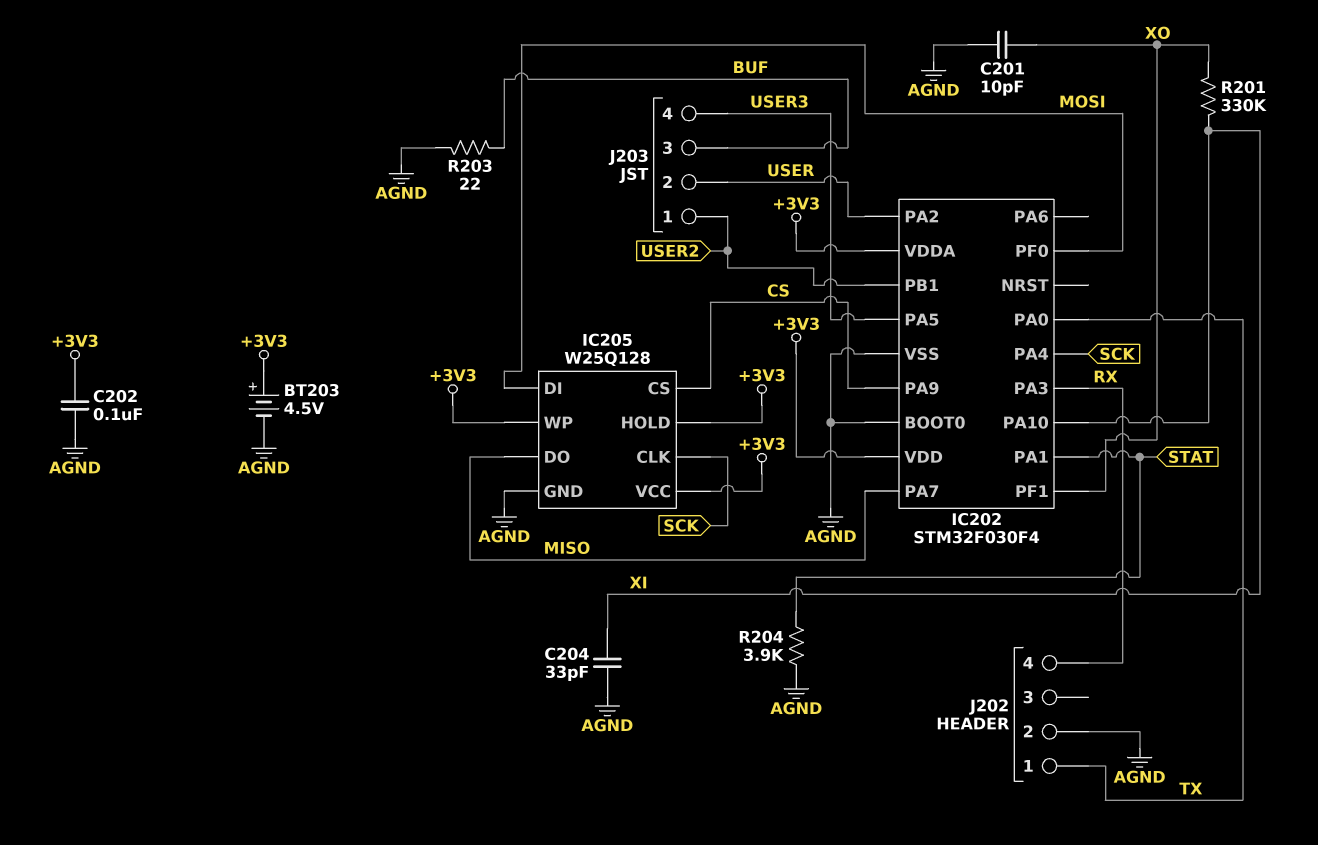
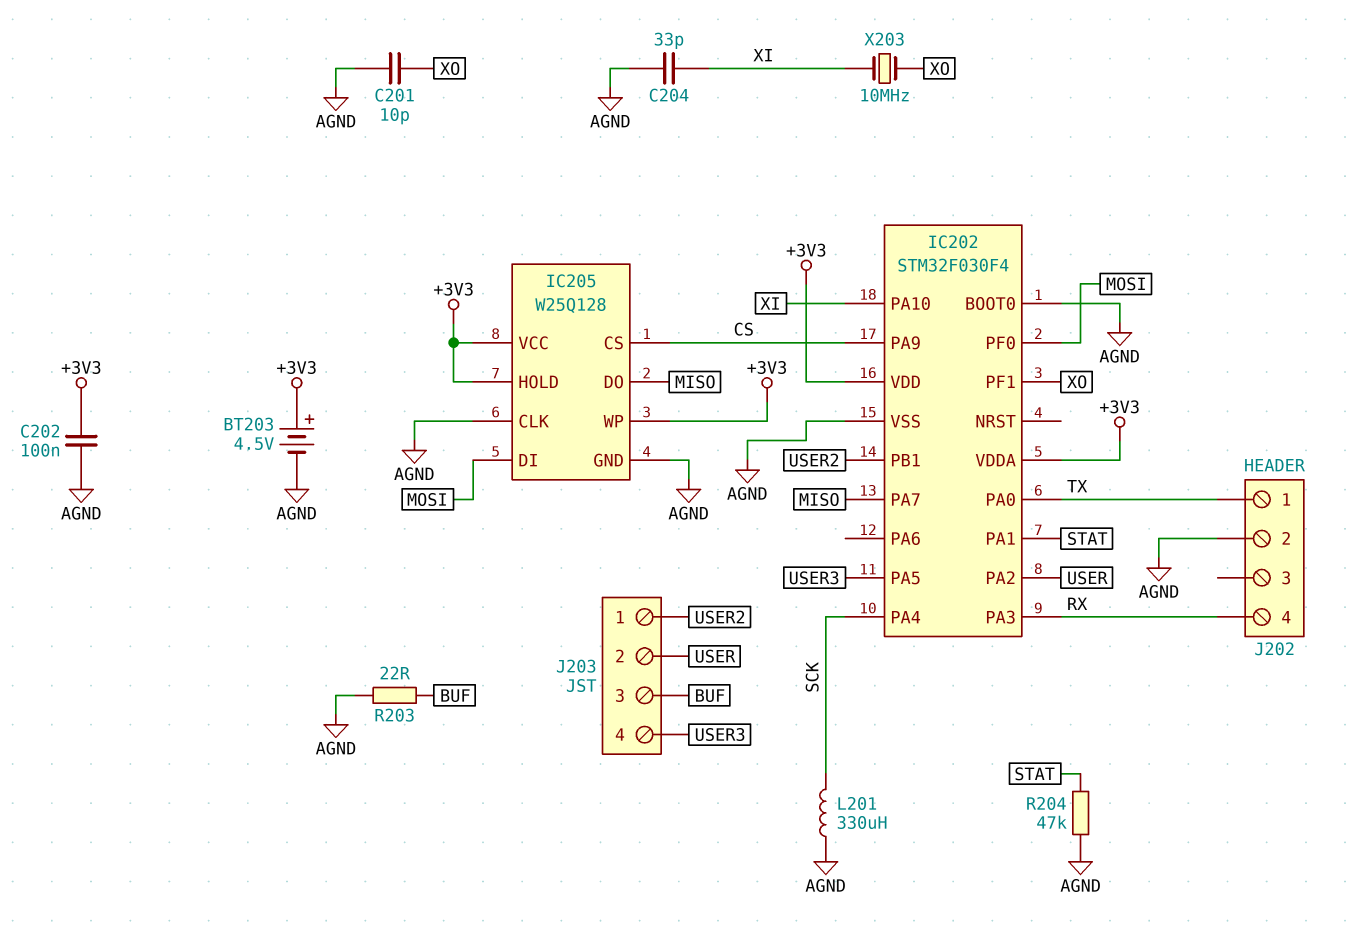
IC205 pin CLK: SCK -> AGND
L201: none -> 330uH (AGND, SCK)
R201: 330k (XI, XO) -> none
R204: 3.9k (AGND, STAT) -> 47k (AGND, STAT)
X203: none -> 10MHz (XI, XO)

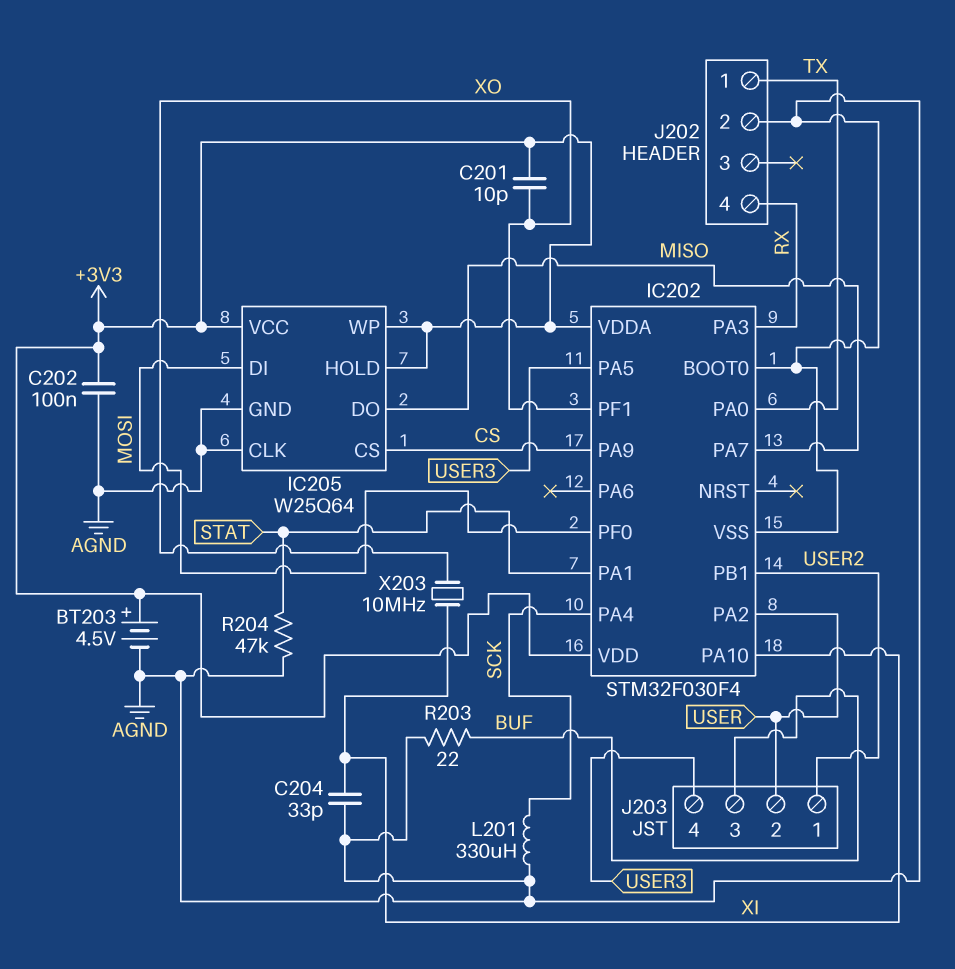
C201: 10pF (AGND, XO) -> 10pF (+3V3, XO)
IC205: W25Q128 -> W25Q64

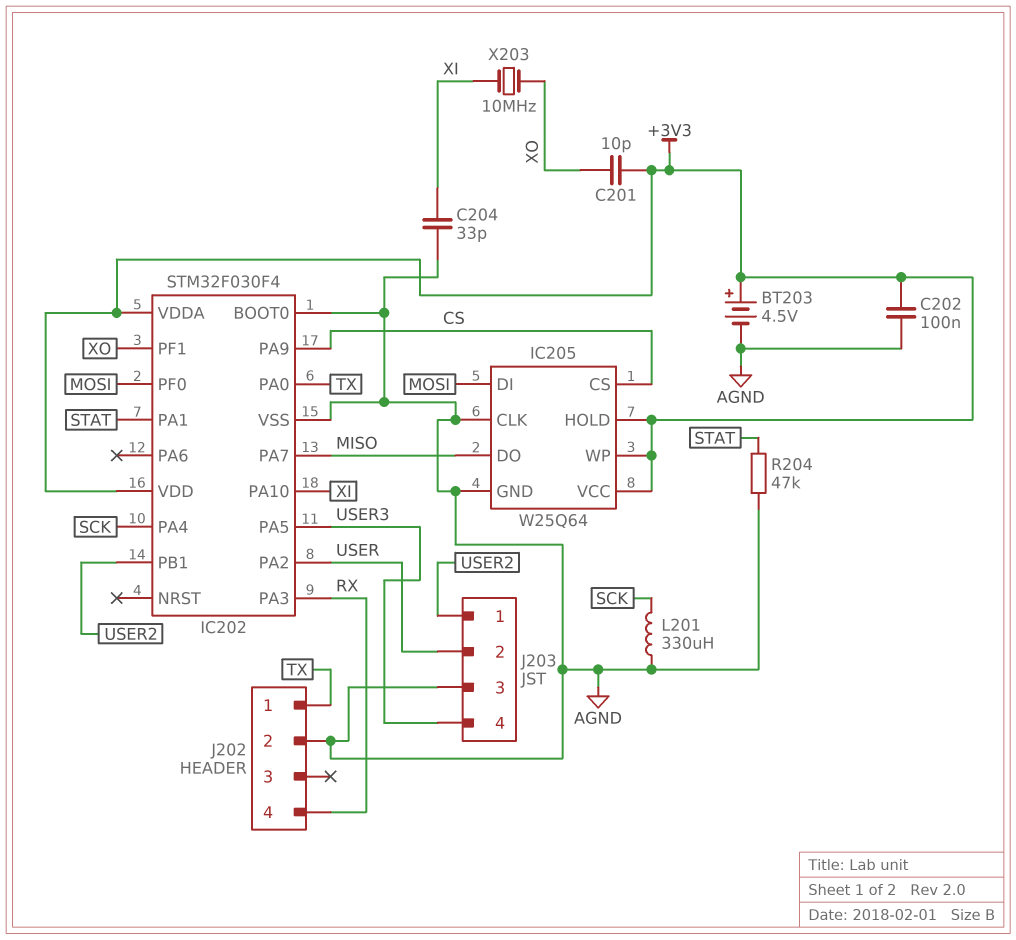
J203 pin 3: BUF -> AGND
R203: 22 (AGND, BUF) -> none

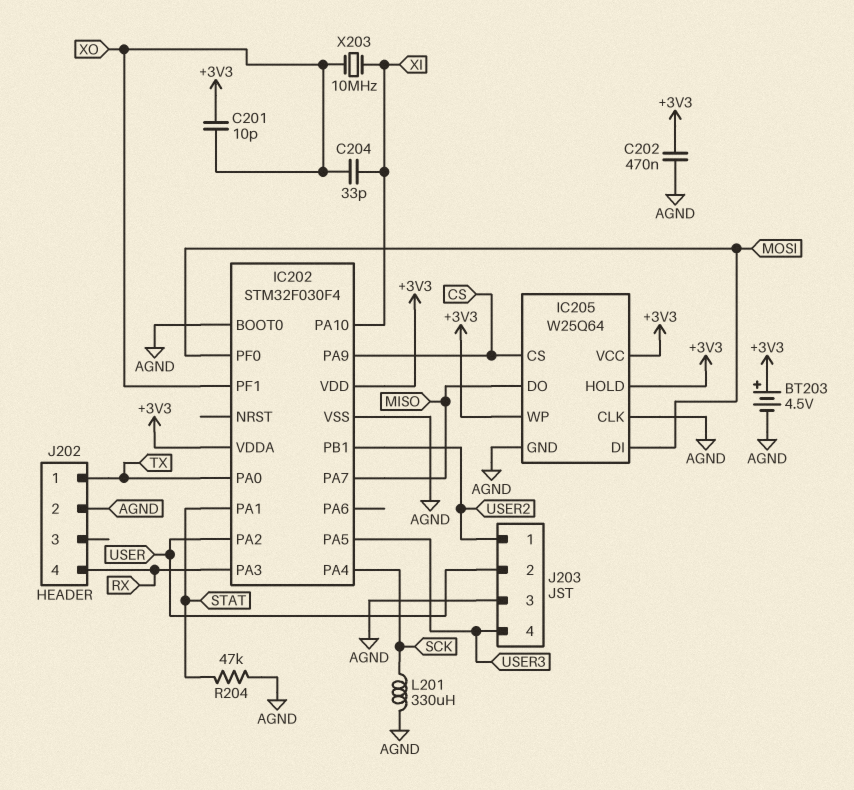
C202: 100nF (+3V3, AGND) -> 470nF (+3V3, AGND)
C204: 33pF (AGND, XI) -> 33pF (XI, XO)

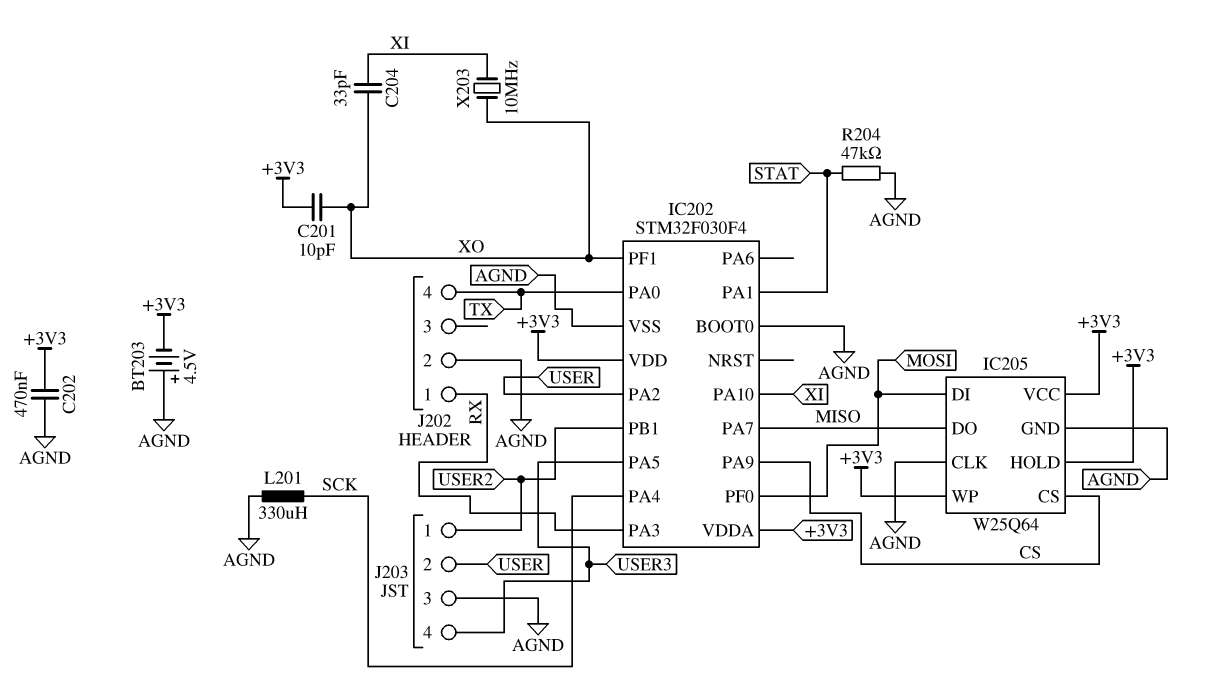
BT203: 4.5V (plus +3V3, minus AGND) -> 4.5V (plus AGND, minus +3V3)
J202 pin 1: TX -> RX
J202 pin 4: RX -> TX

